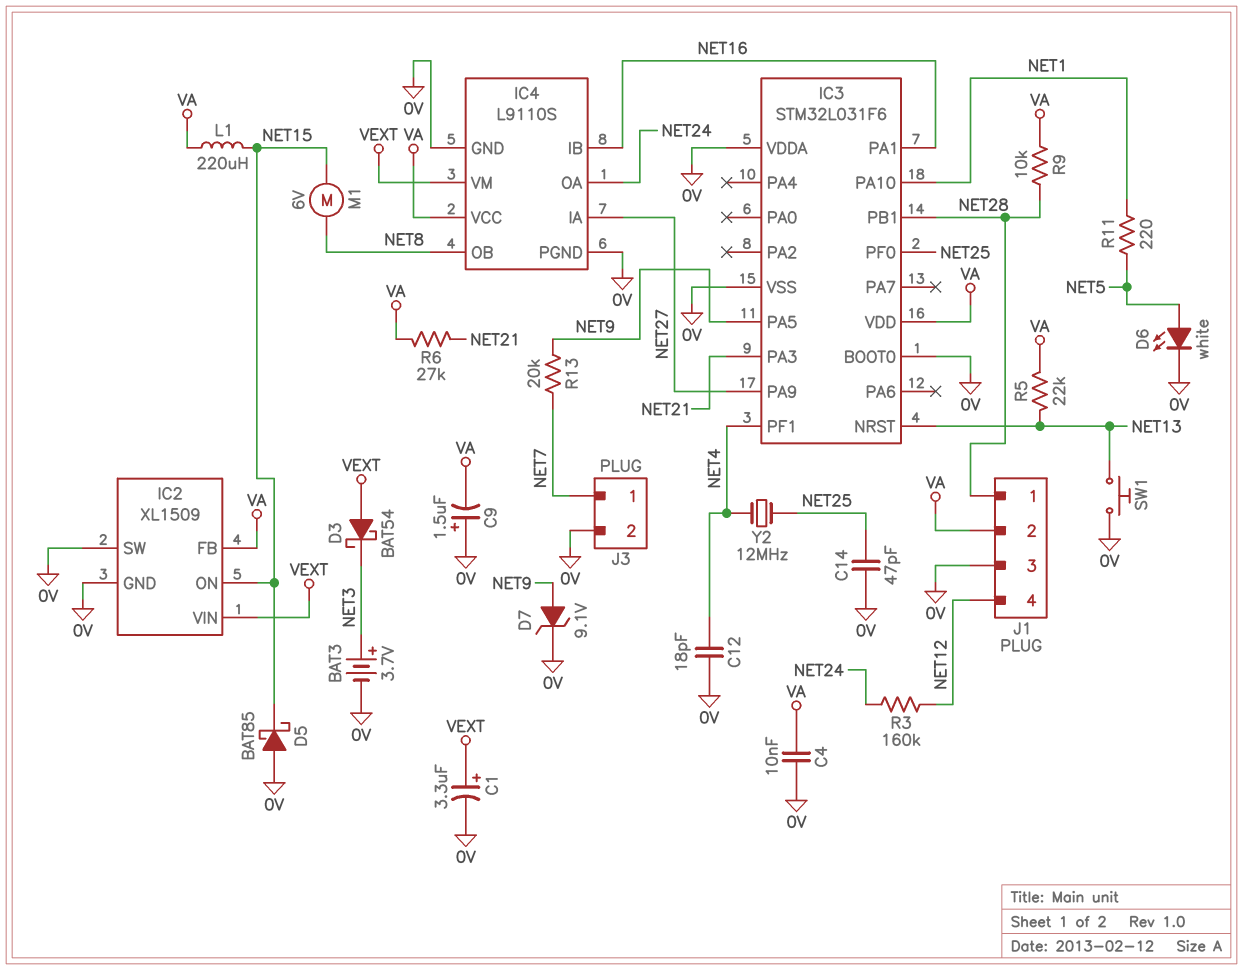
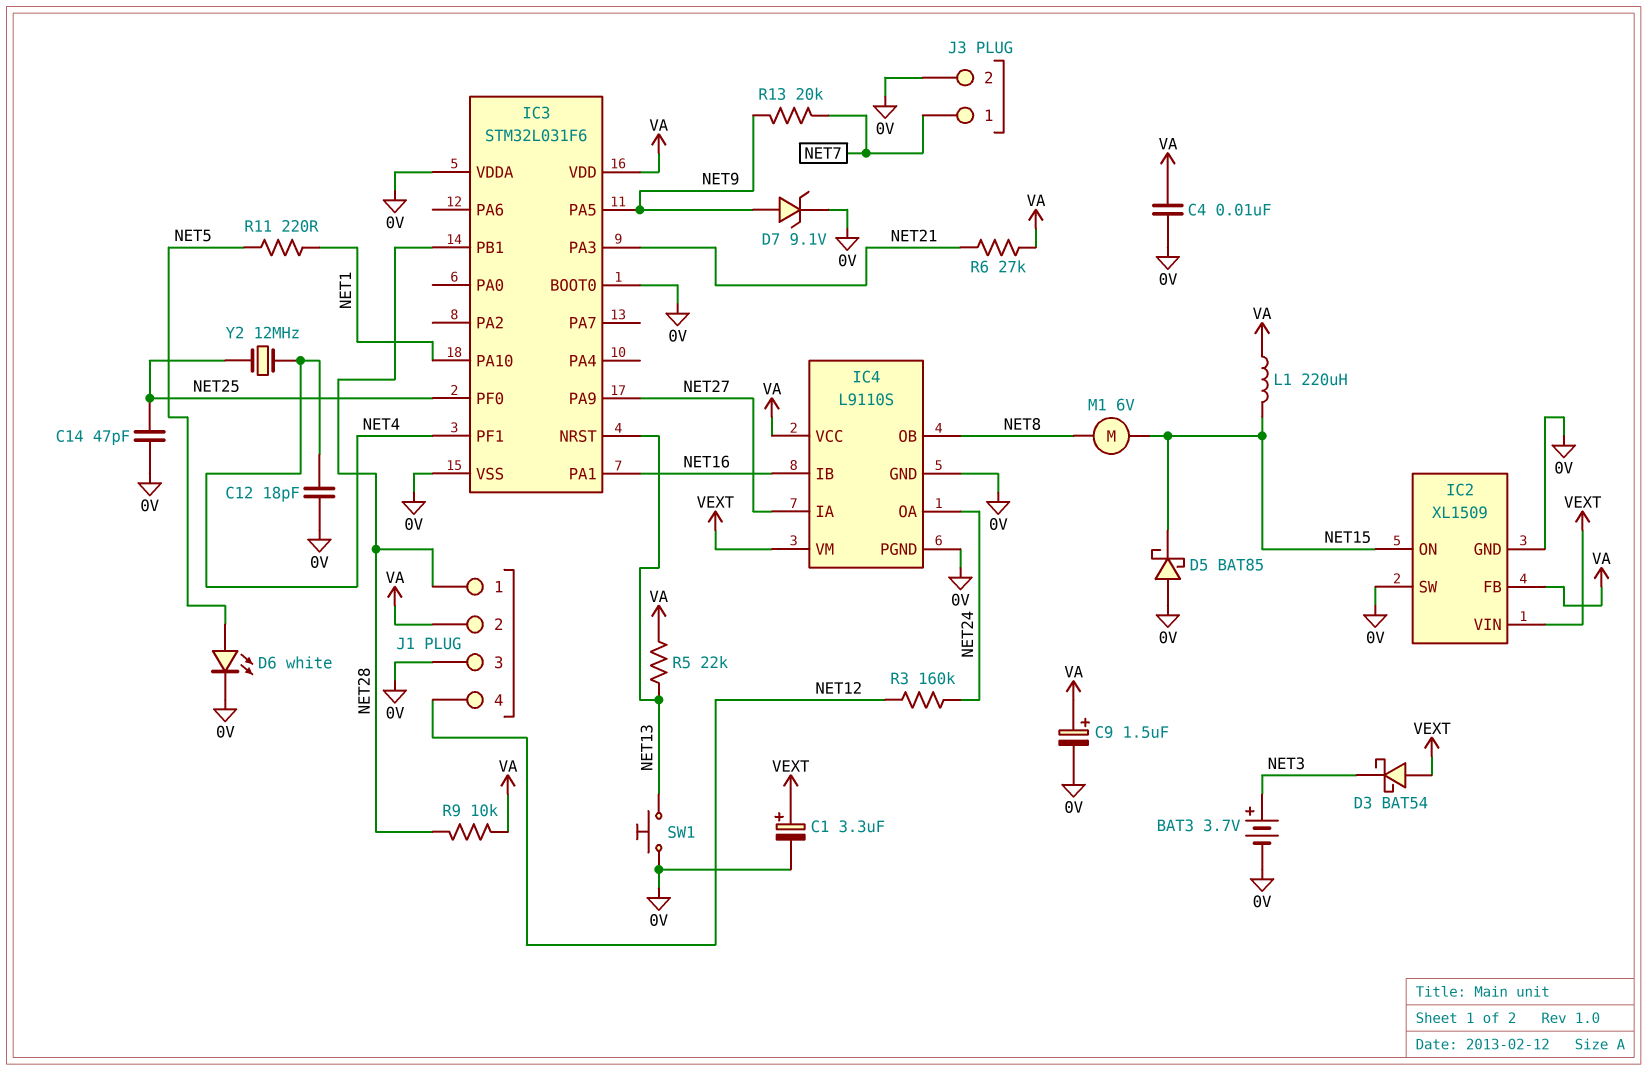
C9: 1.5uF (plus 0V, minus VA) -> 1.5uF (plus VA, minus 0V)

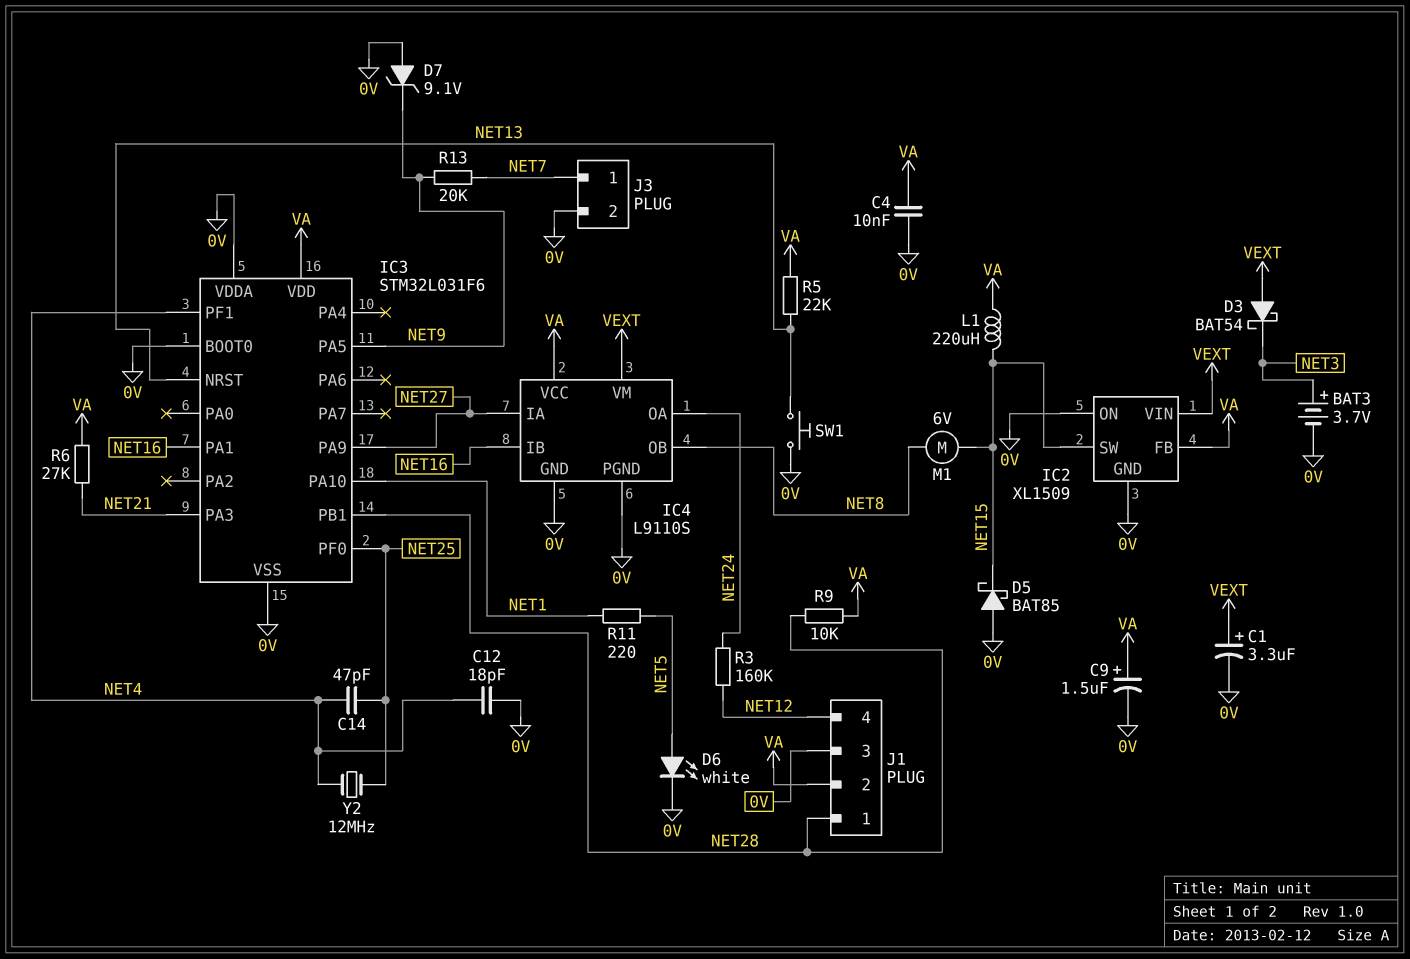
C14: 47pF (0V, NET25) -> 47pF (NET4, NET25)
D7: zener 9.1V (A NET9, K 0V) -> zener 9.1V (A 0V, K NET9)
IC2 pin ON: NET15 -> 0V
IC2 pin SW: 0V -> NET15

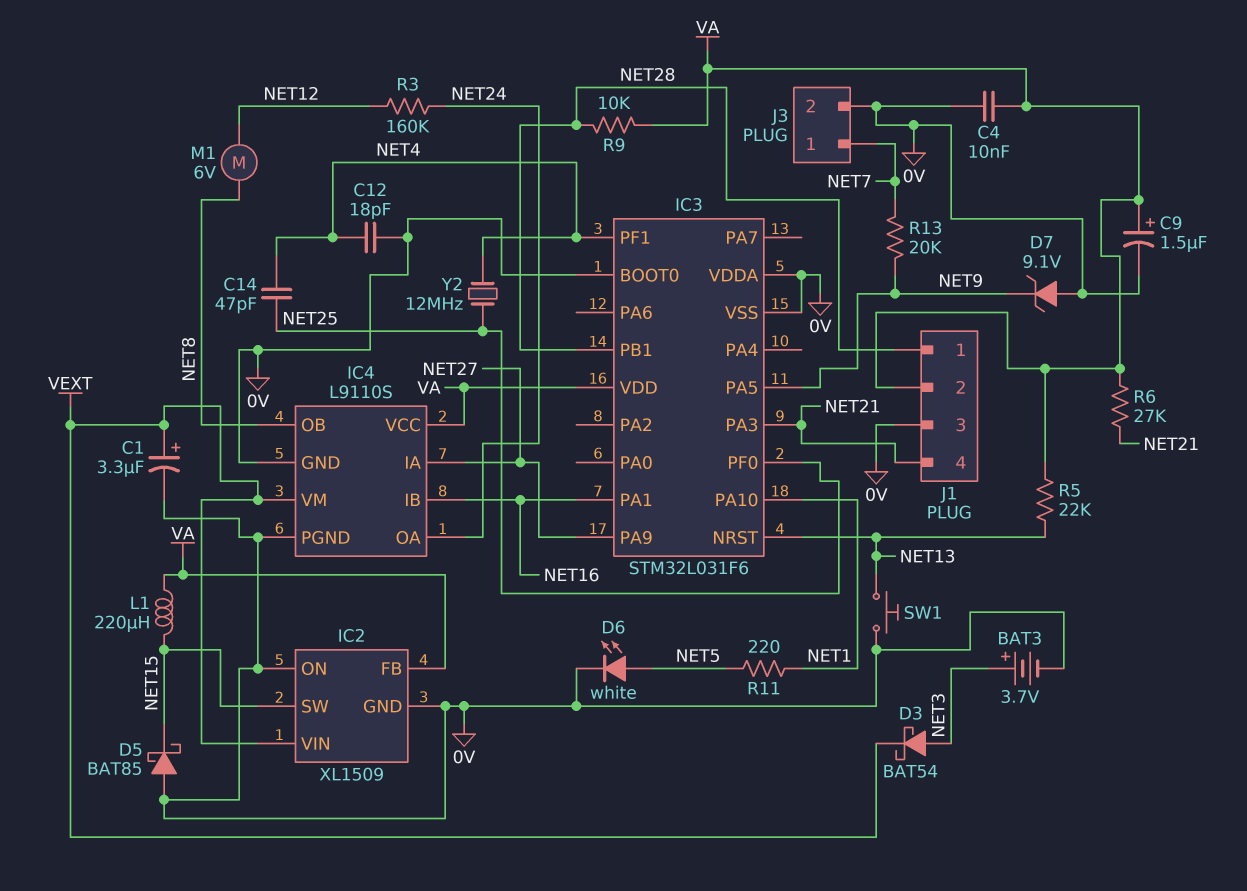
D3: schottky BAT54 (A VEXT, K NET3) -> schottky BAT54 (A NET3, K VEXT)
J1 pin 4: NET12 -> NET21
M1: motor 6V (NET8, NET15) -> motor 6V (NET8, NET12)

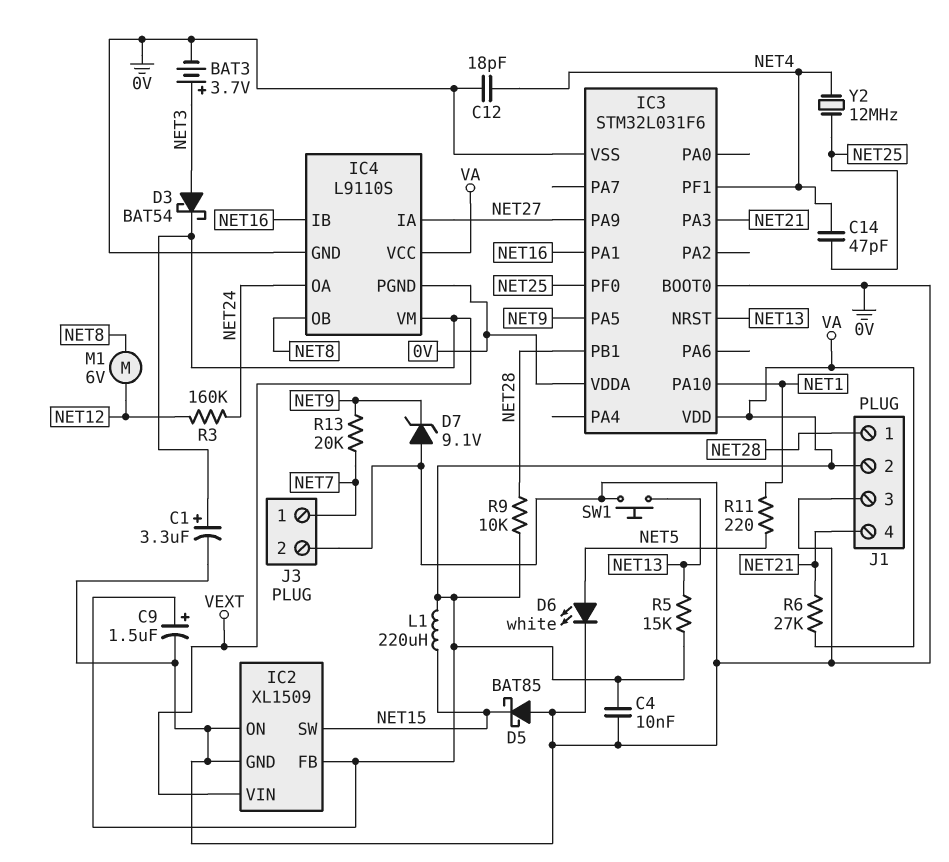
R5: 22k (NET13, VA) -> 15k (NET13, VA)

